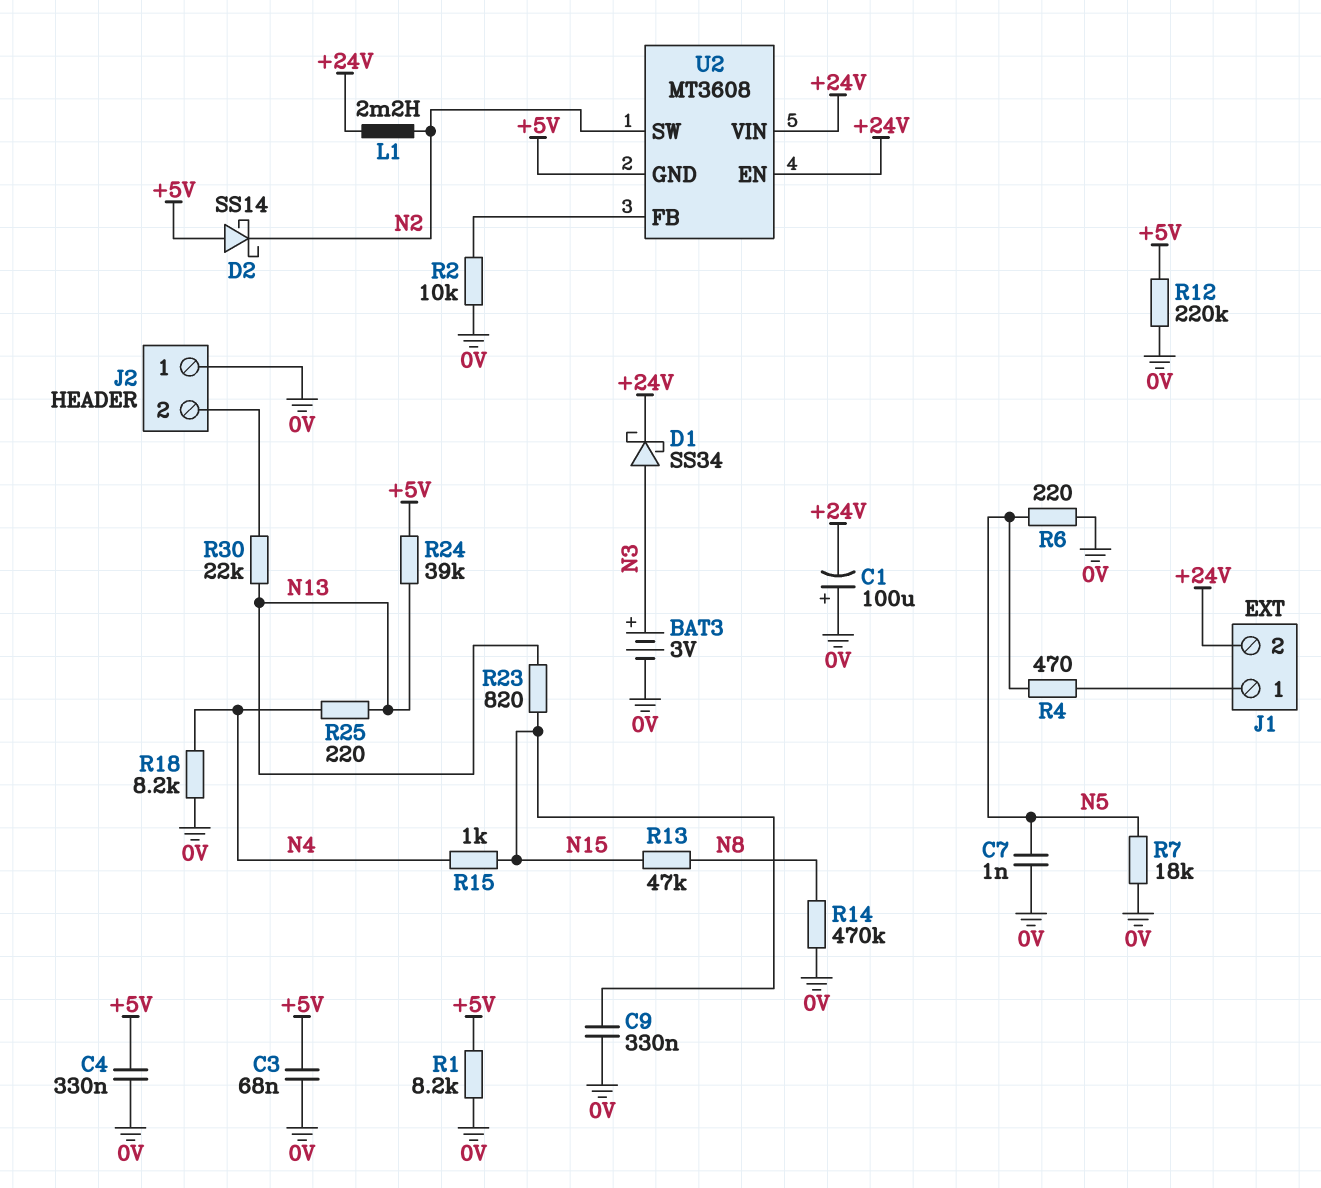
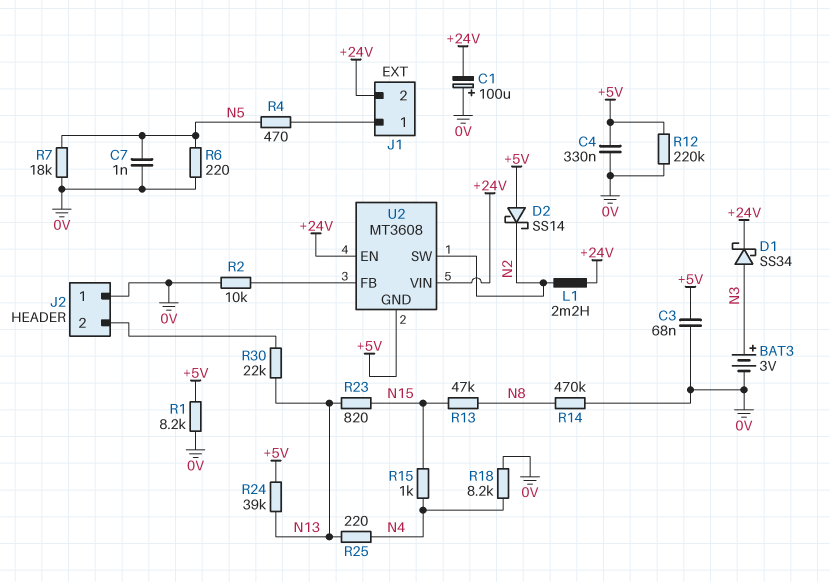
C9: 330nF (0V, N15) -> none

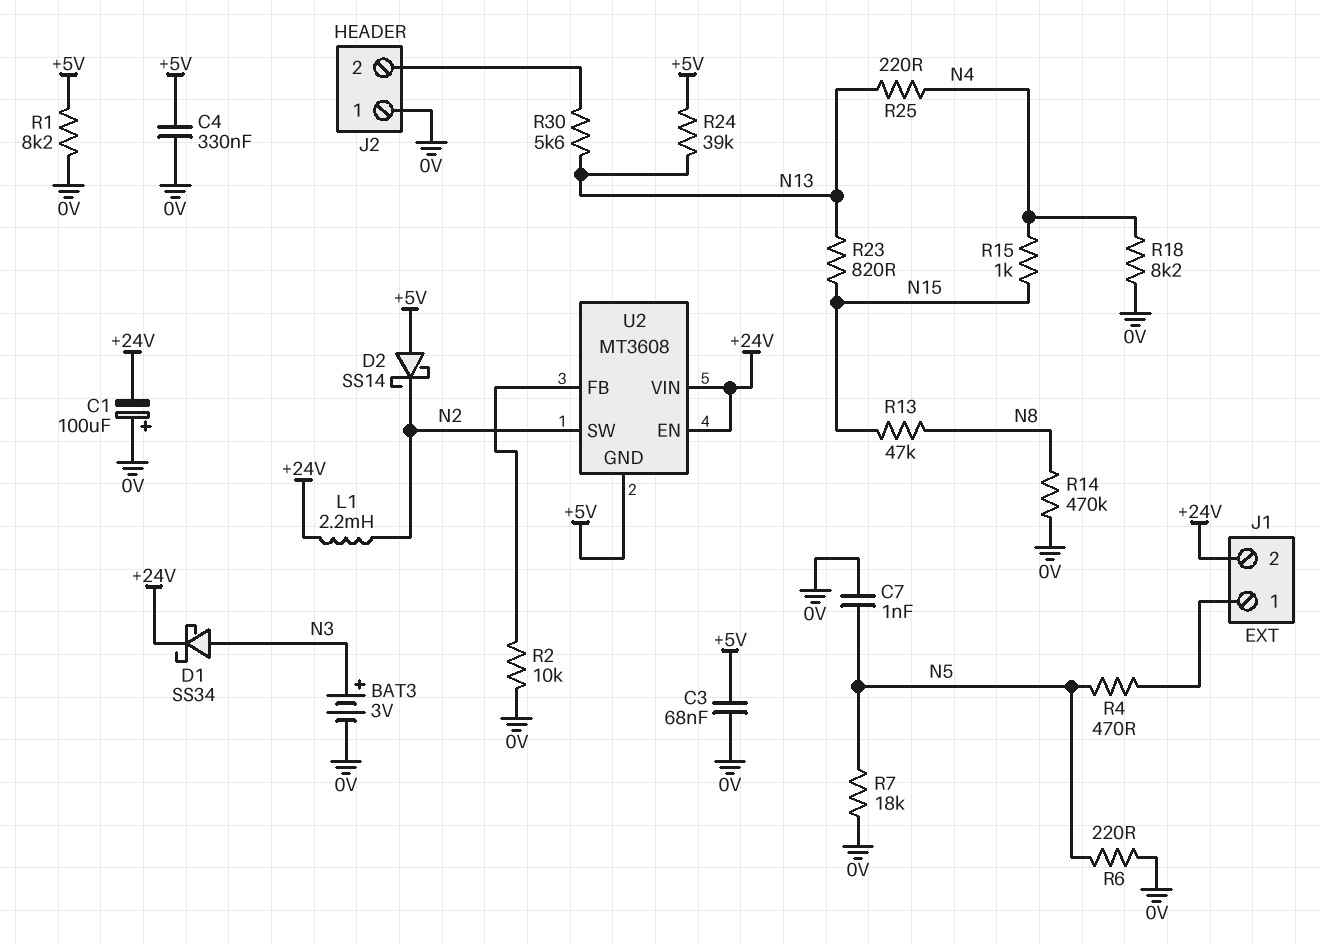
R12: 220k (+5V, 0V) -> none
R30: 22k (J2/2, N13) -> 5.6k (J2/2, N13)

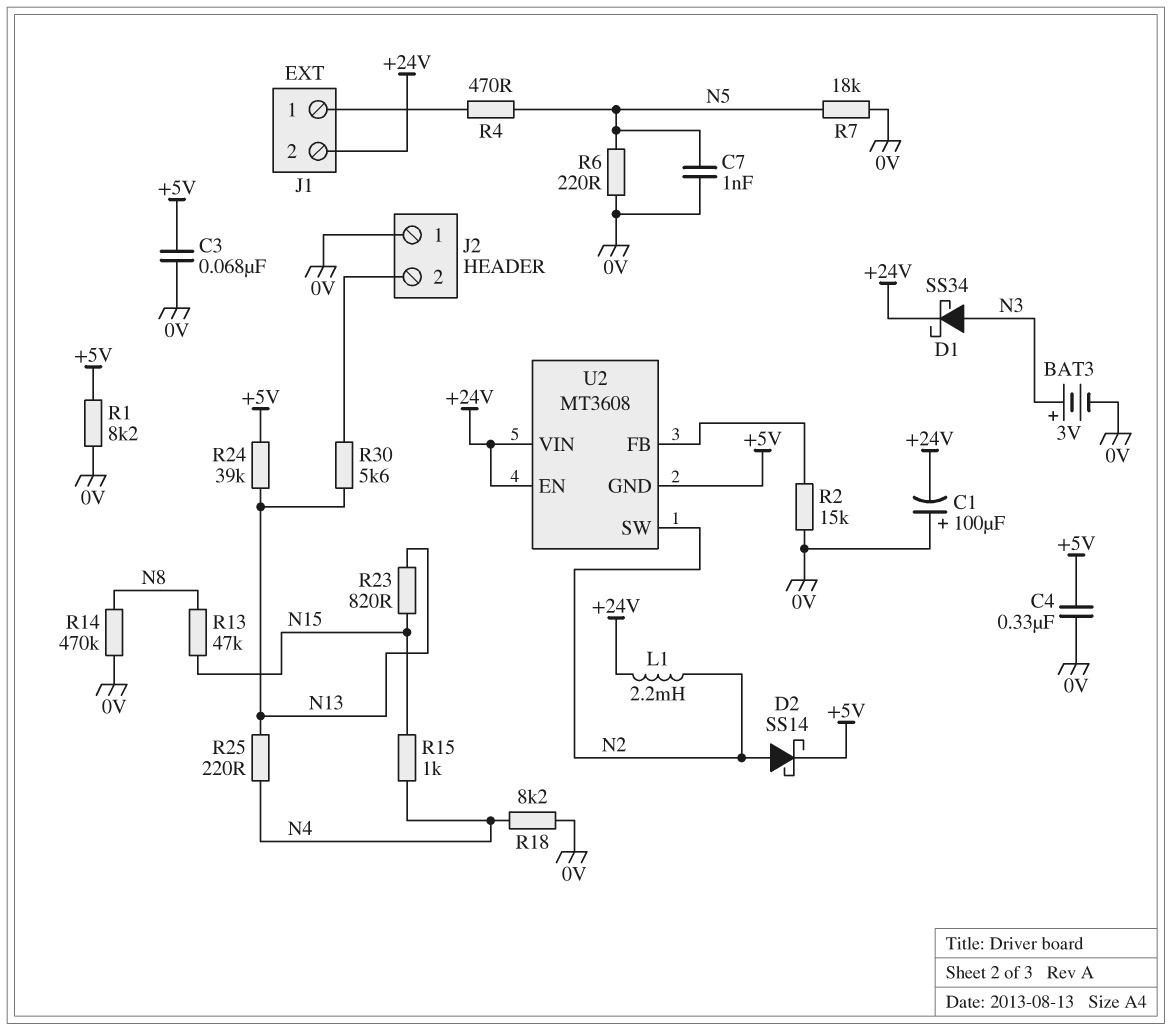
D2: schottky SS14 (A +5V, K N2) -> schottky SS14 (A N2, K +5V)
R2: 10k (0V, U2/FB) -> 15k (0V, U2/FB)

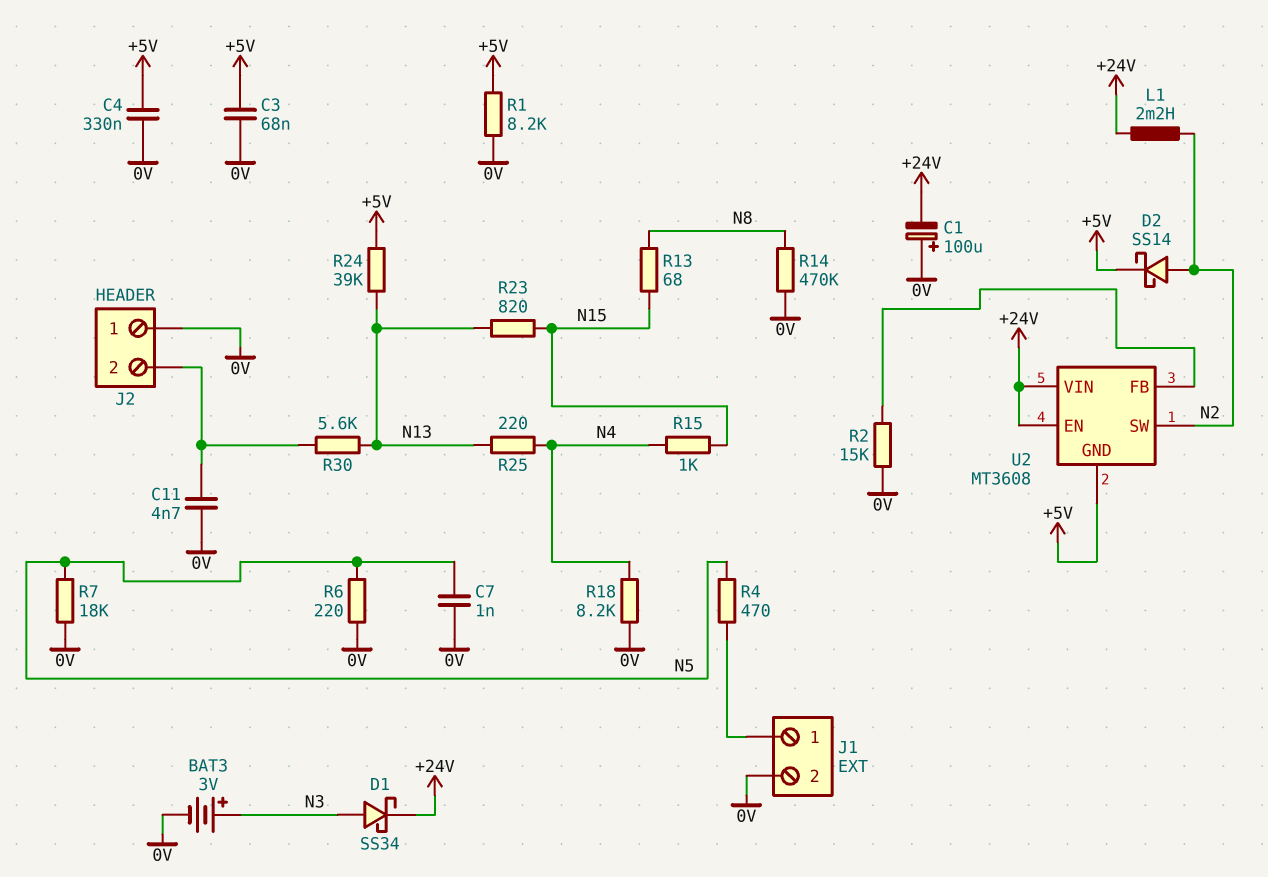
C11: none -> 4.7nF (0V, J2/2)
J1 pin 2: +24V -> 0V
R13: 47k (N8, N15) -> 68 (N8, N15)

